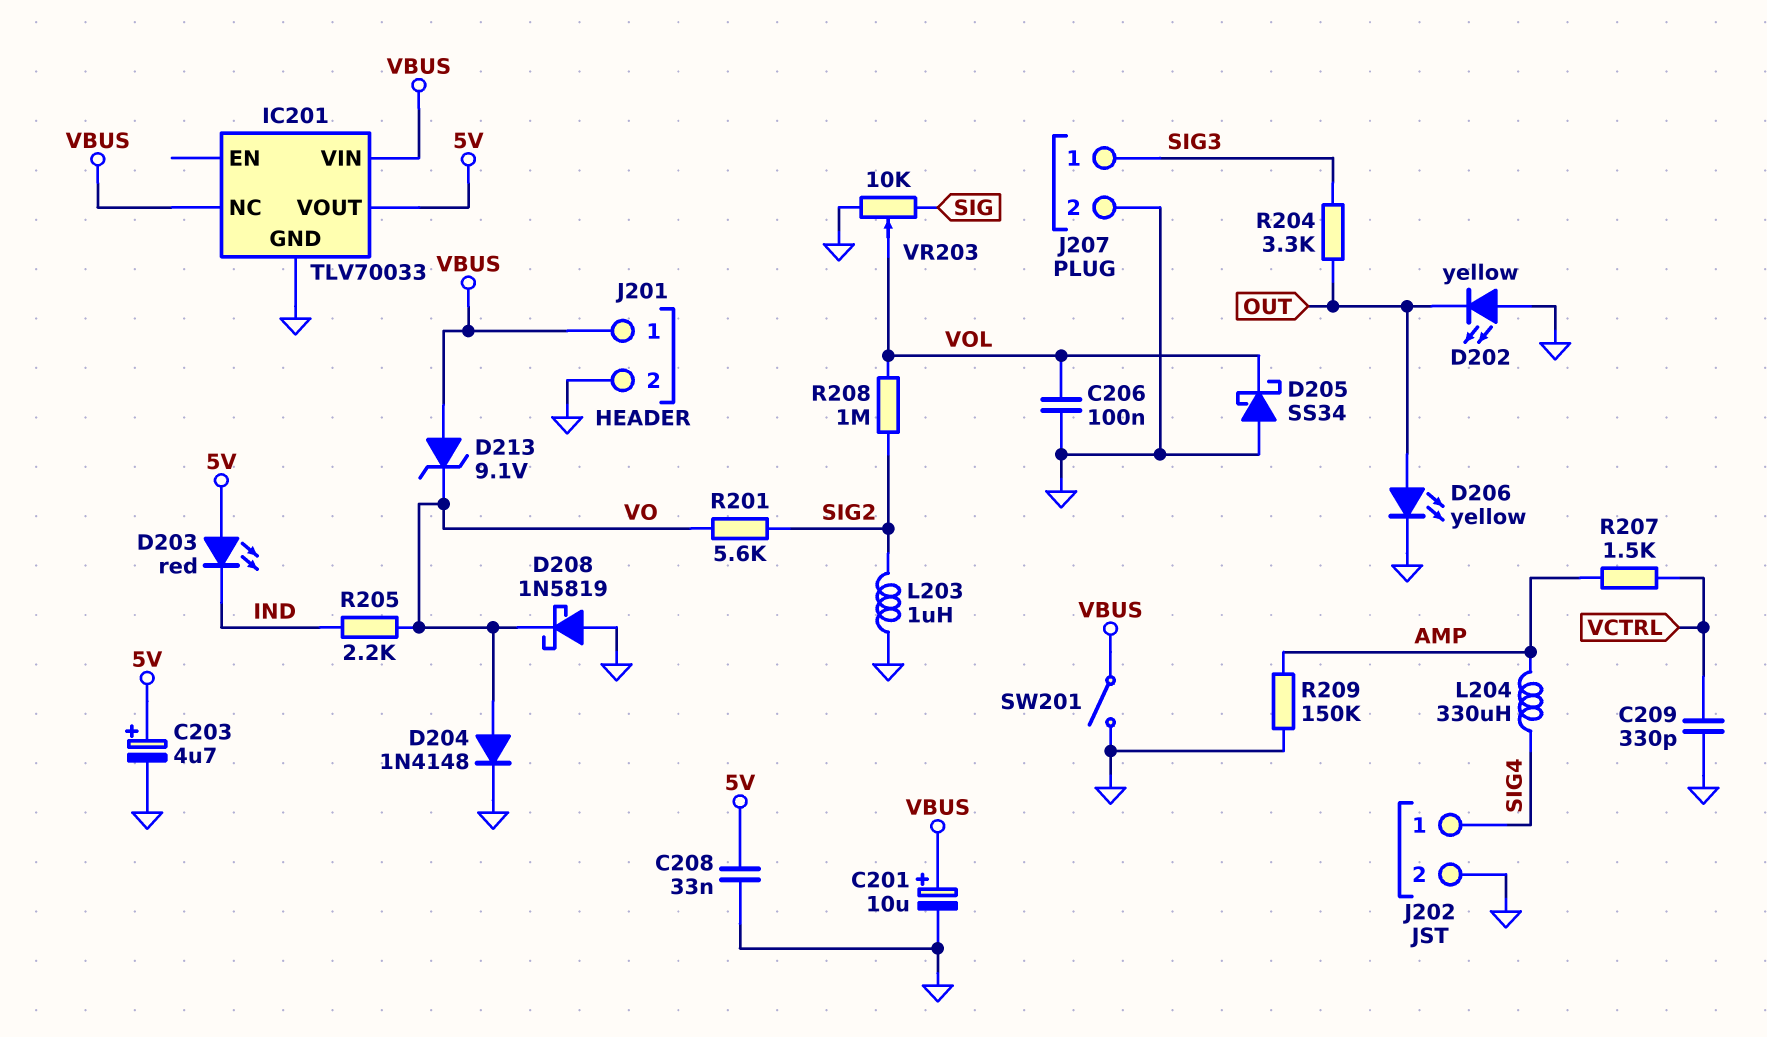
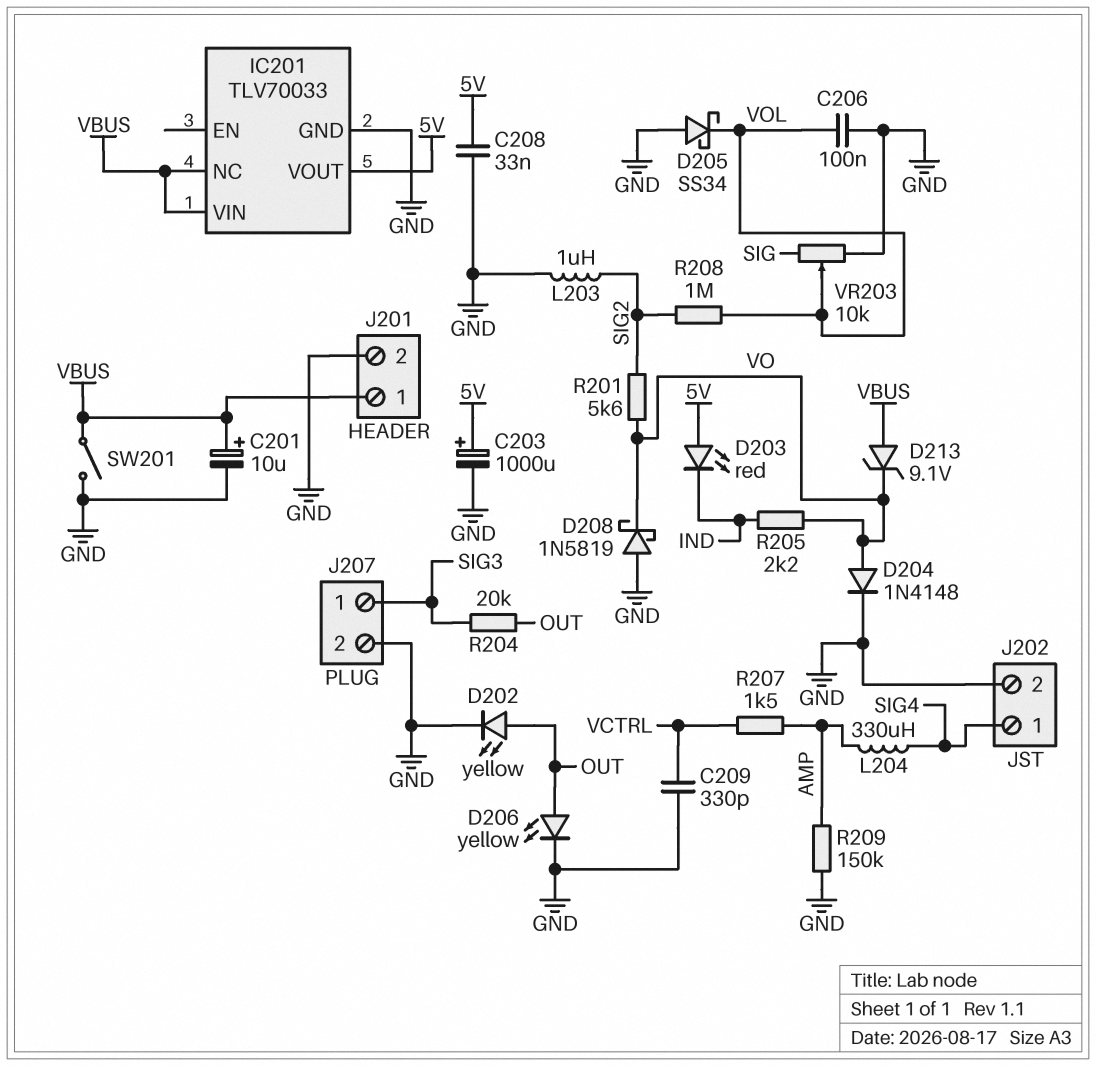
C203: 4.7uF (plus 5V, minus GND) -> 1000uF (plus 5V, minus GND)
D202: LED yellow (A GND, K OUT) -> LED yellow (A OUT, K GND)
R204: 3.3k (OUT, SIG3) -> 20k (OUT, SIG3)

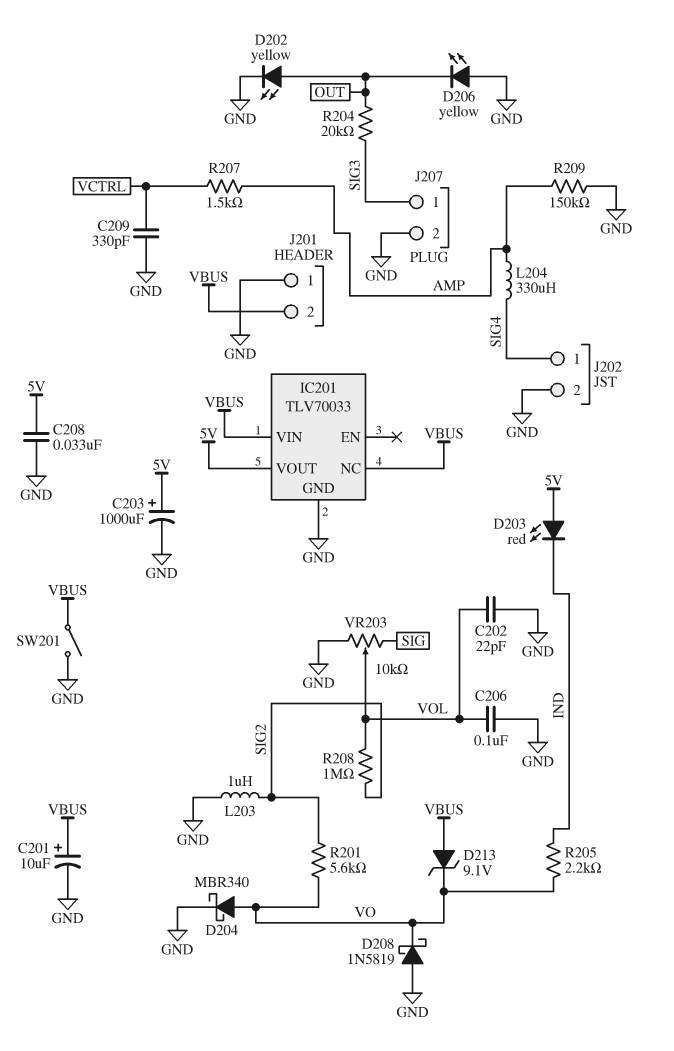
C202: none -> 22pF (GND, VOL)
D204: diode 1N4148 (A VO, K GND) -> schottky MBR340 (A VO, K GND)
D205: schottky SS34 (A GND, K VOL) -> none
D206: LED yellow (A OUT, K GND) -> LED yellow (A GND, K OUT)
J201 pin 1: VBUS -> GND
J201 pin 2: GND -> VBUS

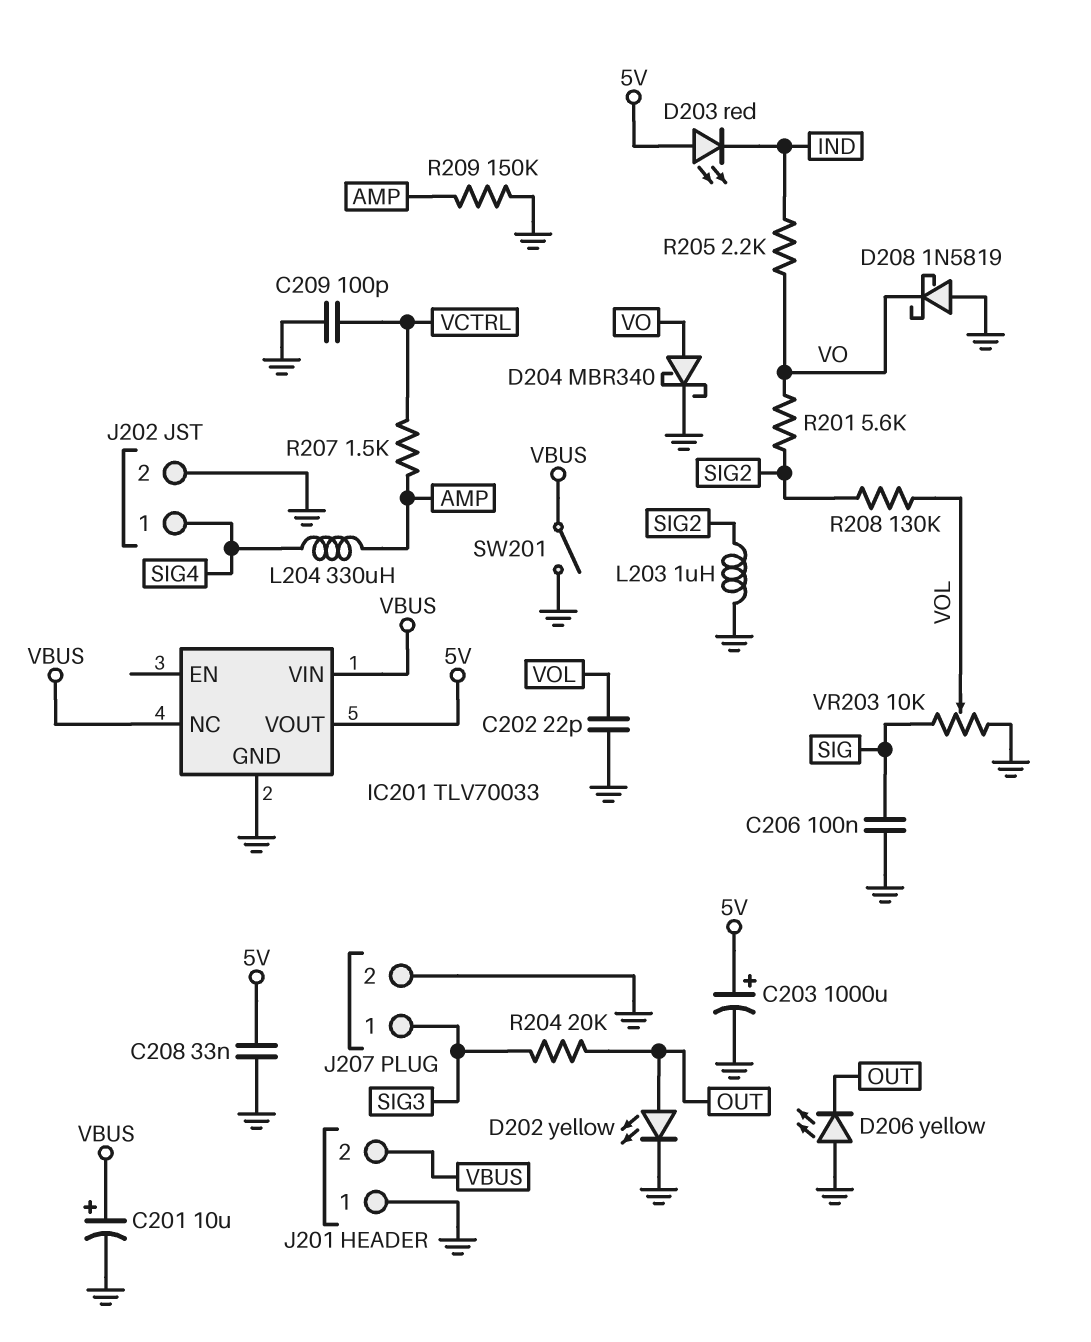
C206: 100nF (GND, VOL) -> 100nF (GND, SIG)
C209: 330pF (GND, VCTRL) -> 100pF (GND, VCTRL)
D213: zener 9.1V (A VBUS, K VO) -> none
R208: 1M (SIG2, VOL) -> 130k (SIG2, VOL)

